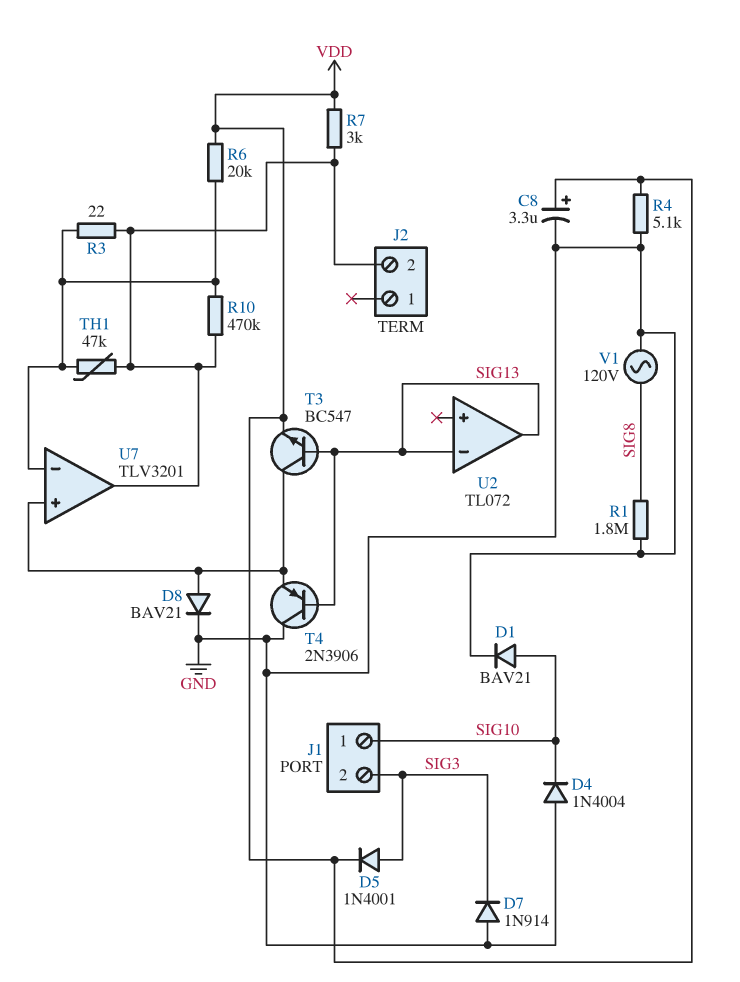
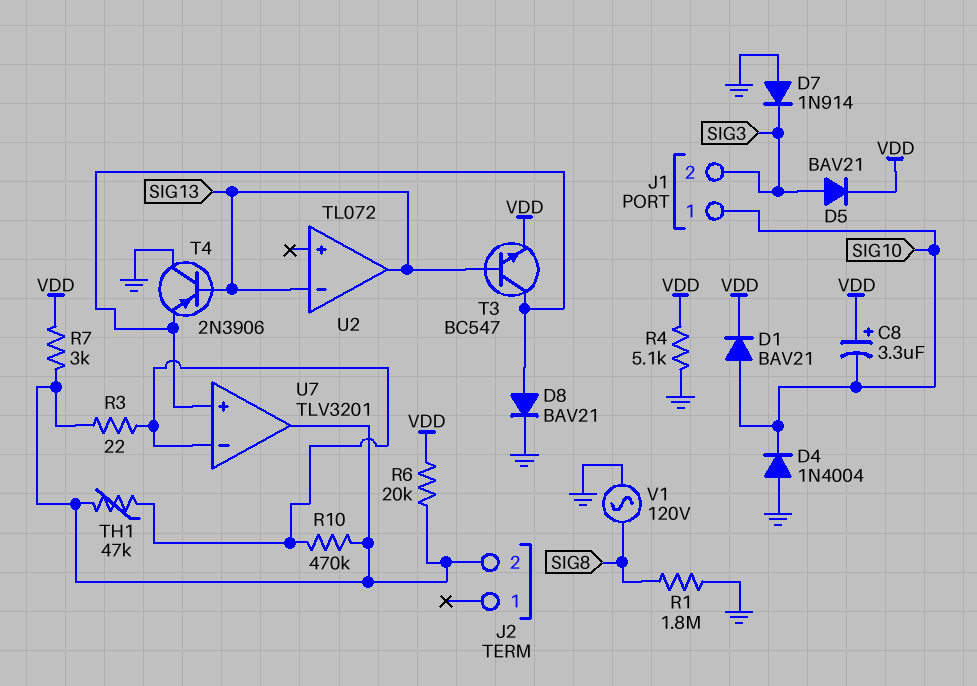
C8: 3.3uF (plus VDD, minus GND) -> 3.3uF (plus VDD, minus SIG10)
D1: diode BAV21 (A SIG10, K GND) -> diode BAV21 (A SIG10, K VDD)
D5: diode 1N4001 (A SIG3, K VDD) -> diode BAV21 (A SIG3, K VDD)
R6: 20k (U7/in-, VDD) -> 20k (J2/2, VDD)

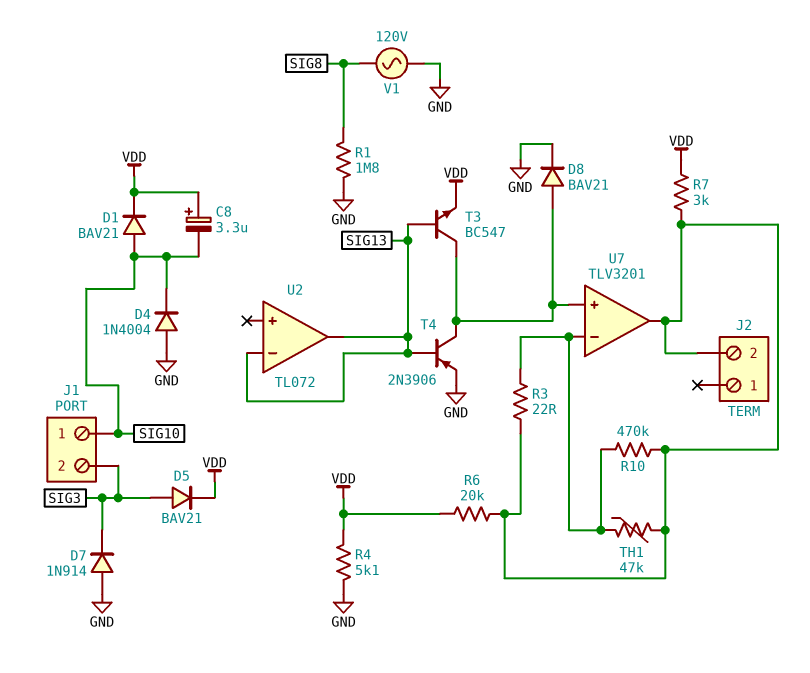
T4: PNP 2N3906 (B SIG13, C GND, E U7/in+) -> PNP 2N3906 (B SIG13, C U7/in+, E GND)

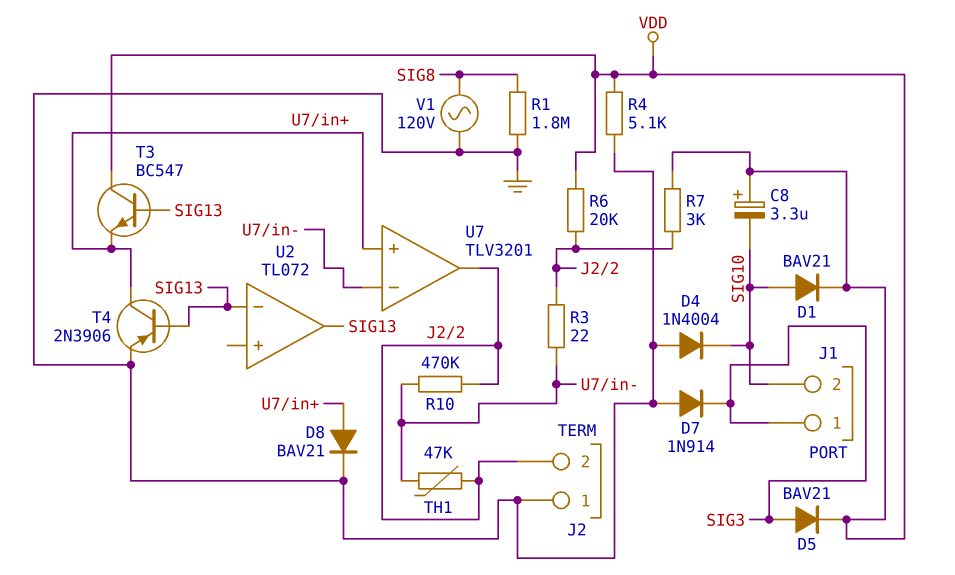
J1 pin 1: SIG10 -> SIG3
J1 pin 2: SIG3 -> SIG10
J2 pin 1: none -> GND
T3: NPN BC547 (B SIG13, C U7/in+, E VDD) -> NPN BC547 (B SIG13, C VDD, E U7/in+)

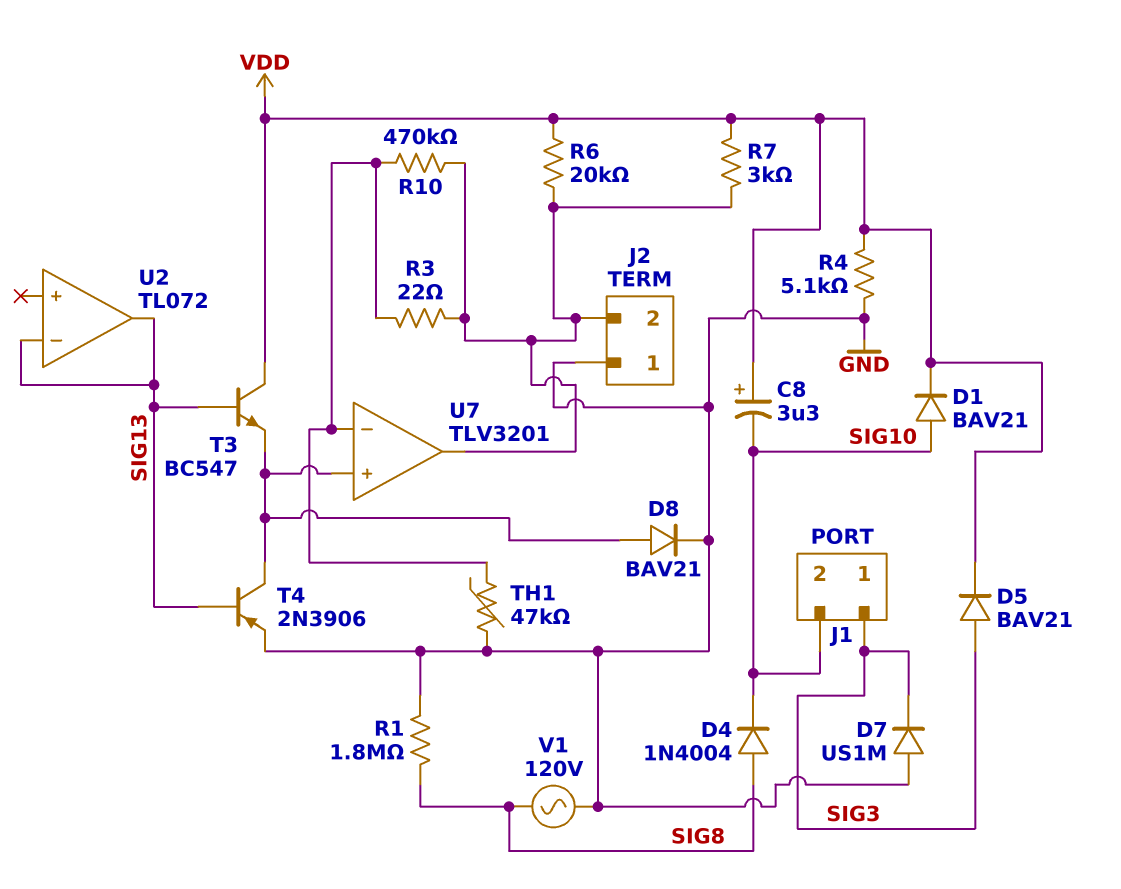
D4: diode 1N4004 (A GND, K SIG10) -> diode 1N4004 (A SIG8, K SIG10)
D7: diode 1N914 (A GND, K SIG3) -> diode US1M (A GND, K SIG3)
TH1: 47k (J2/2, U7/in-) -> 47k (GND, U7/in-)

